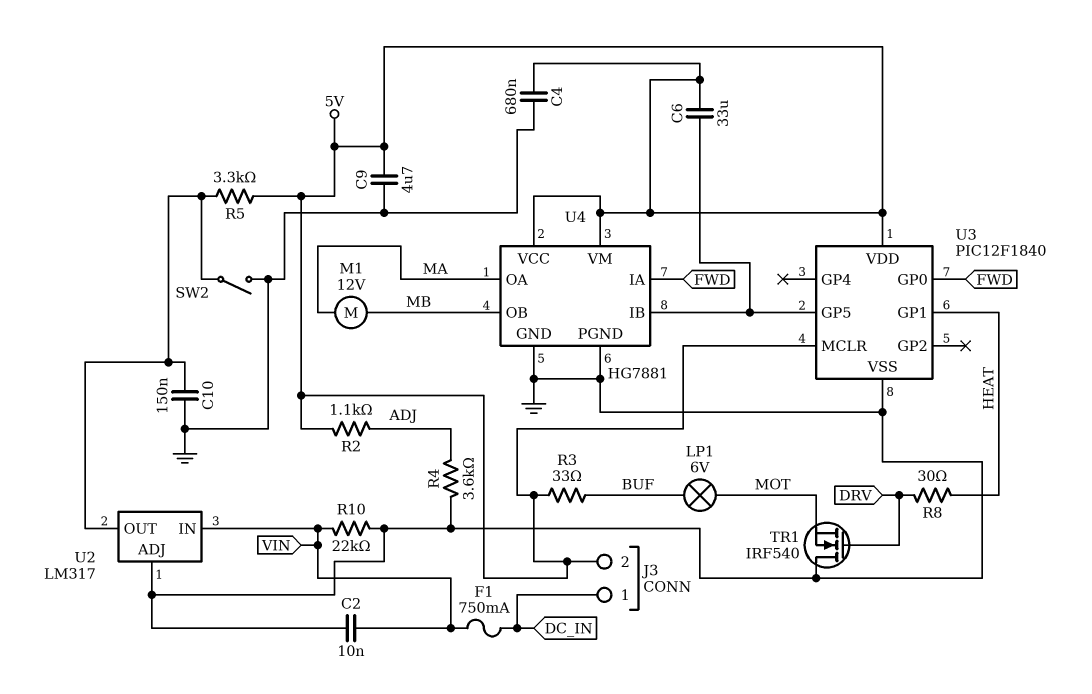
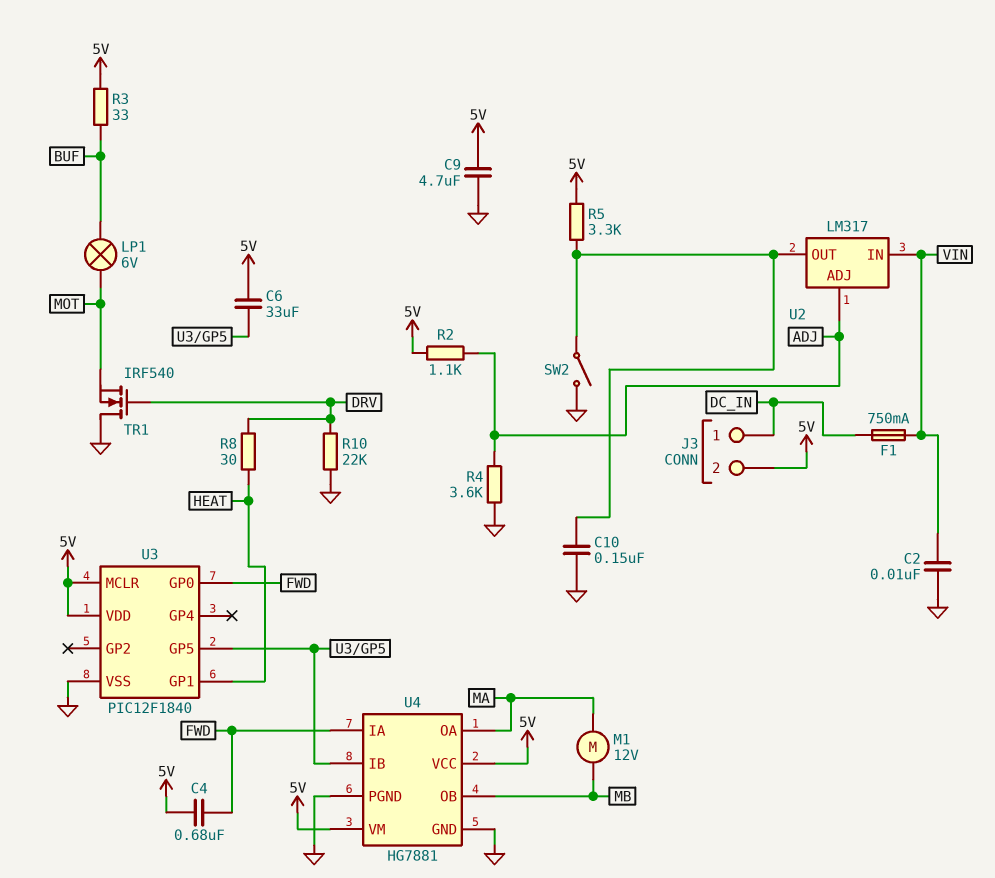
C4: 680nF (5V, GND) -> 680nF (5V, FWD)
R10: 22k (GND, VIN) -> 22k (DRV, GND)
U2 pin ADJ: GND -> ADJ

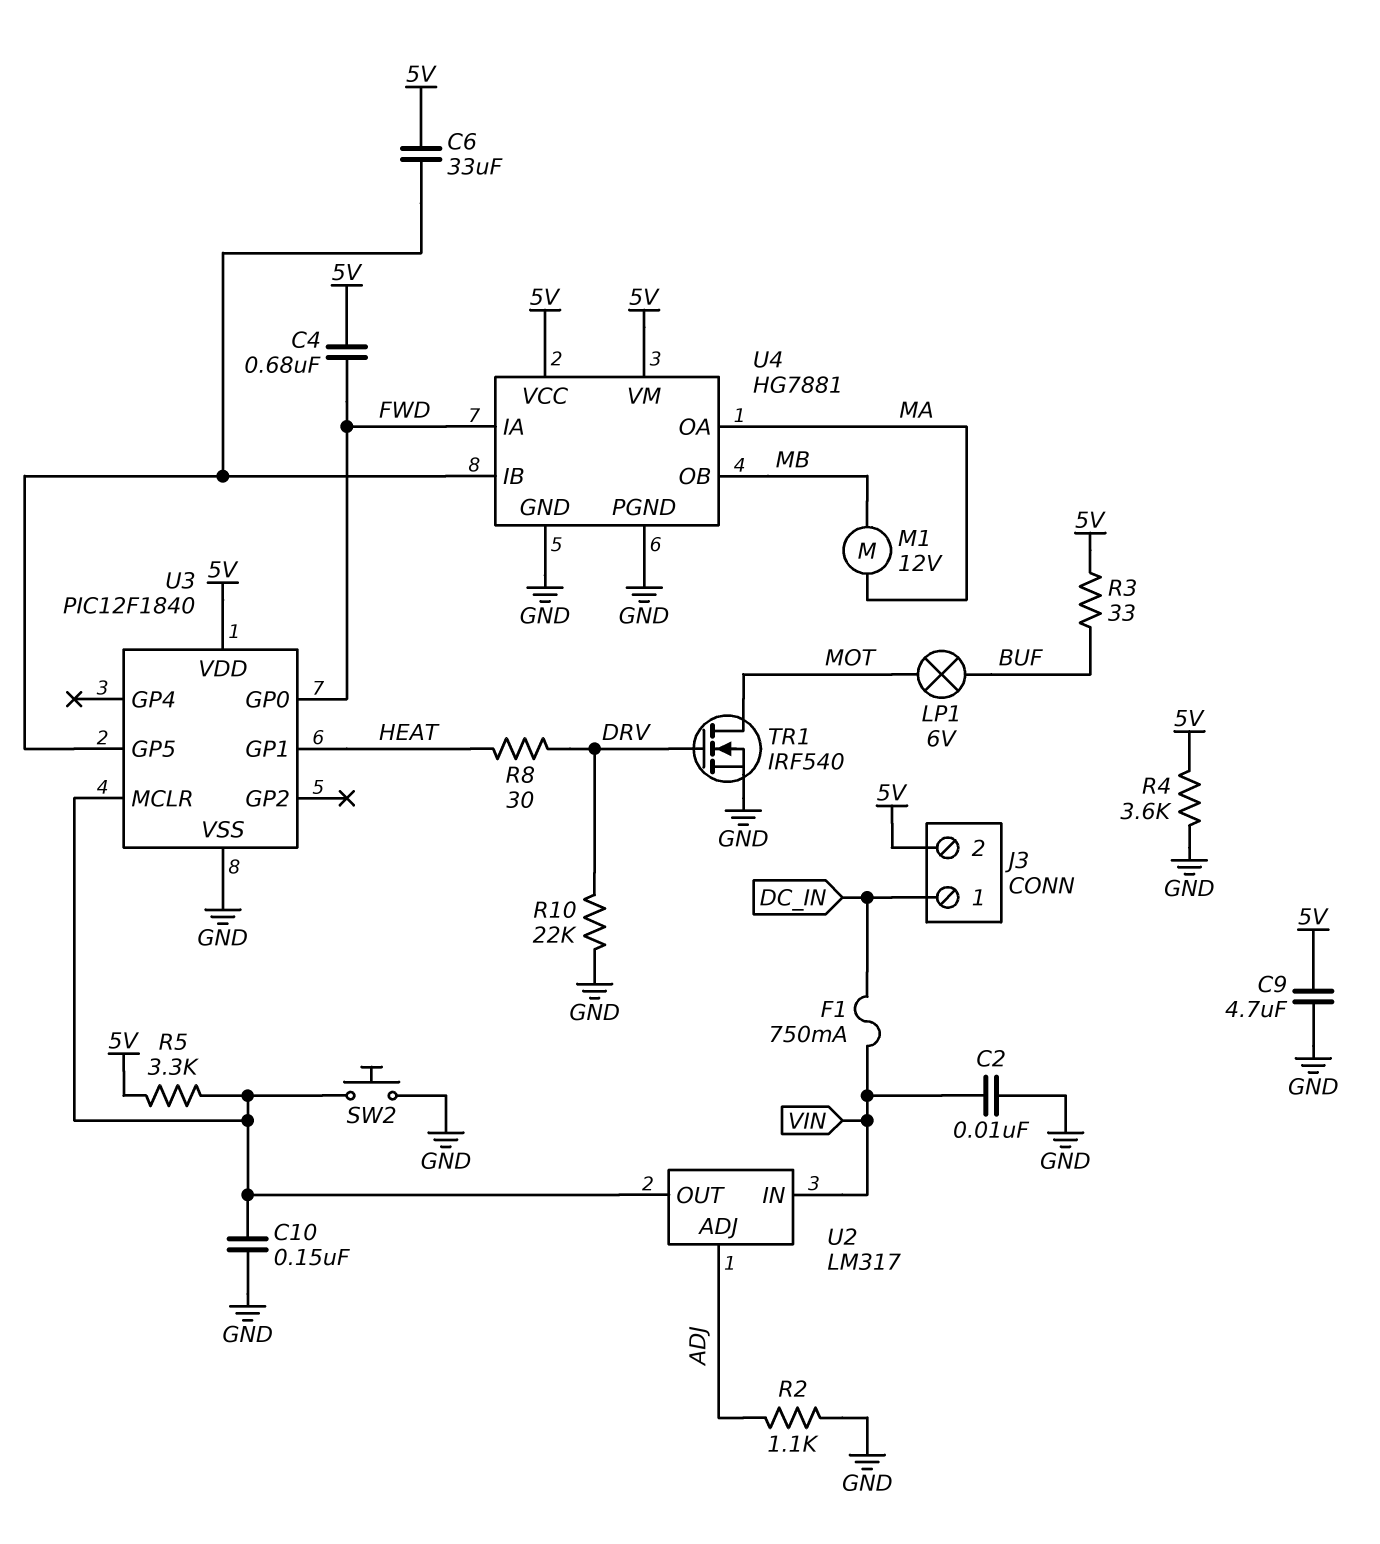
R2: 1.1k (5V, ADJ) -> 1.1k (ADJ, GND)
R4: 3.6k (ADJ, GND) -> 3.6k (5V, GND)
SW2: switch (GND, U2/OUT) -> button (GND, U2/OUT)
TR1: NMOS IRF540 (G DRV, D GND, S MOT) -> NMOS IRF540 (G DRV, D MOT, S GND)
U3 pin MCLR: 5V -> U2/OUT

